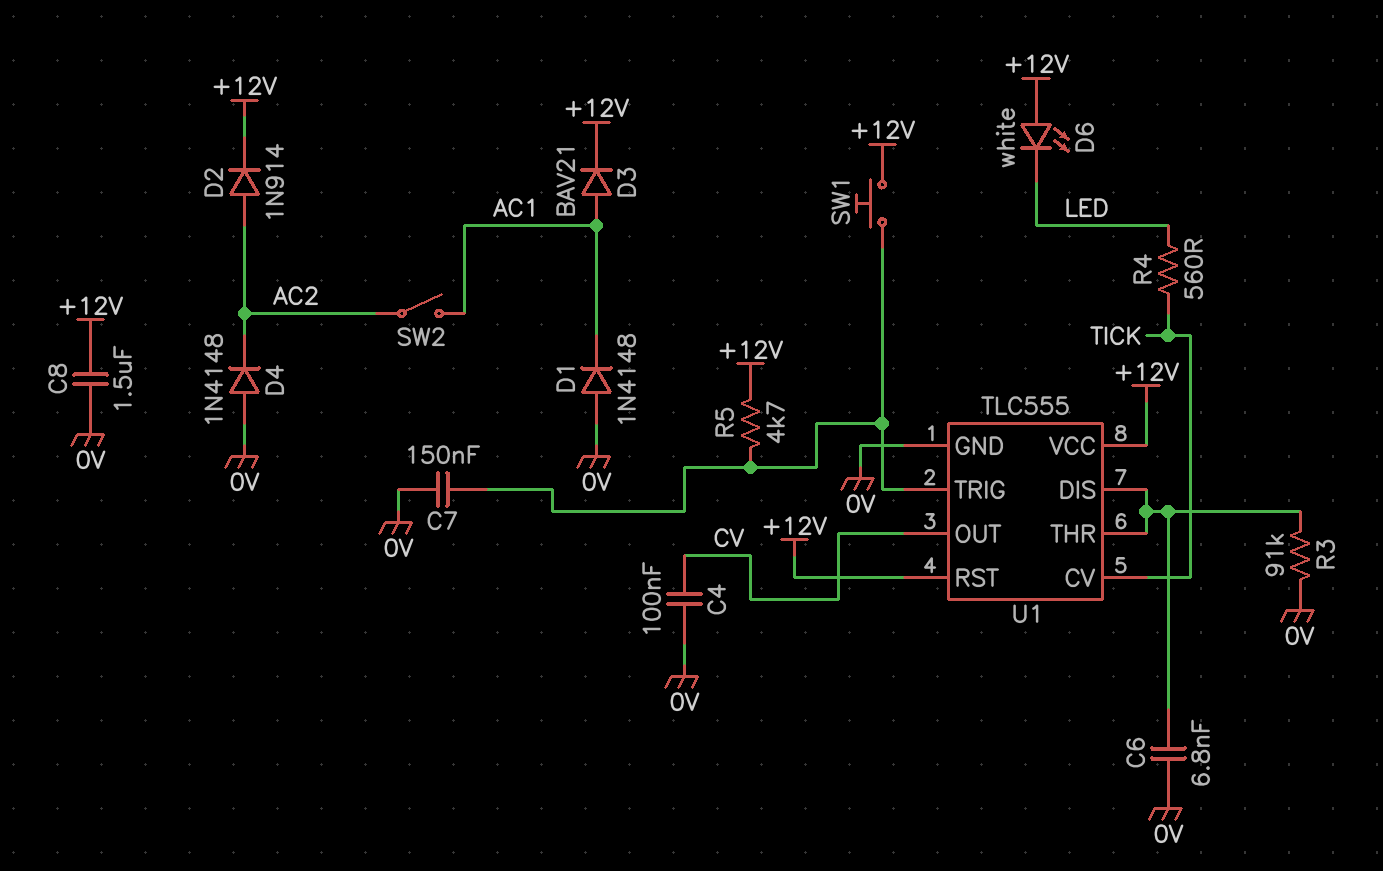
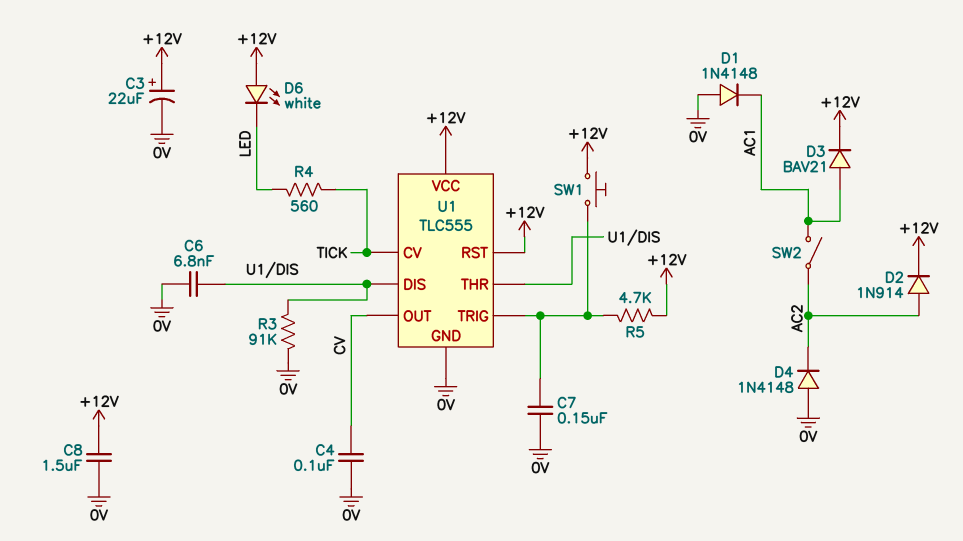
C3: none -> 22uF (plus +12V, minus 0V)

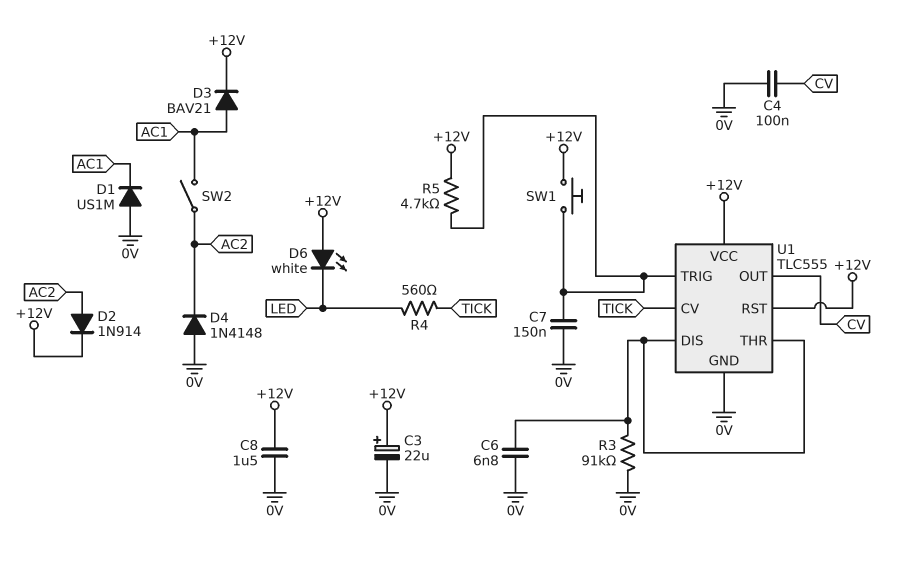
D1: diode 1N4148 (A 0V, K AC1) -> diode US1M (A 0V, K AC1)

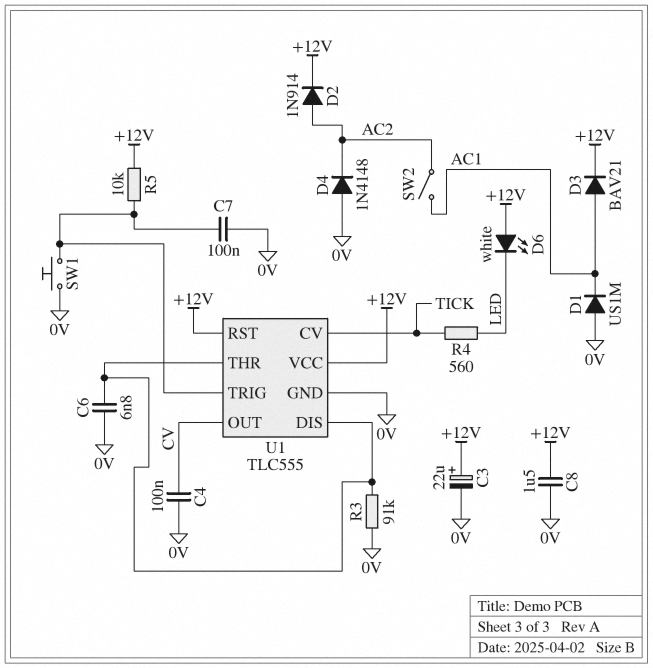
C7: 150nF (0V, U1/TRIG) -> 100nF (0V, U1/TRIG)
R5: 4.7k (+12V, U1/TRIG) -> 10k (+12V, U1/TRIG)
SW1: button (+12V, U1/TRIG) -> button (0V, U1/TRIG)

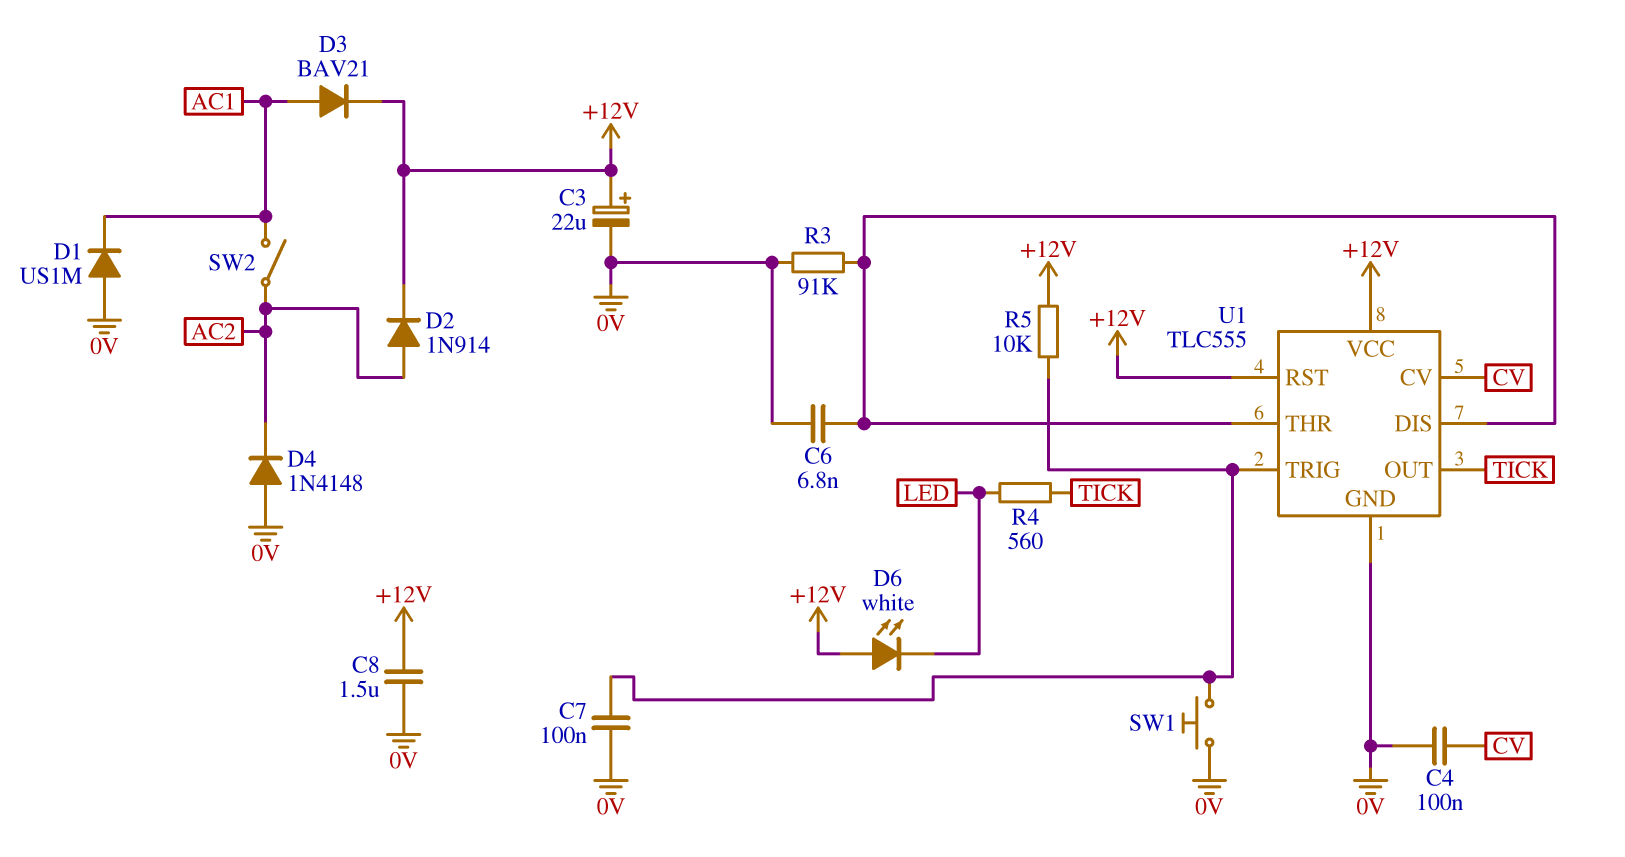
U1 pin CV: TICK -> CV
U1 pin OUT: CV -> TICK

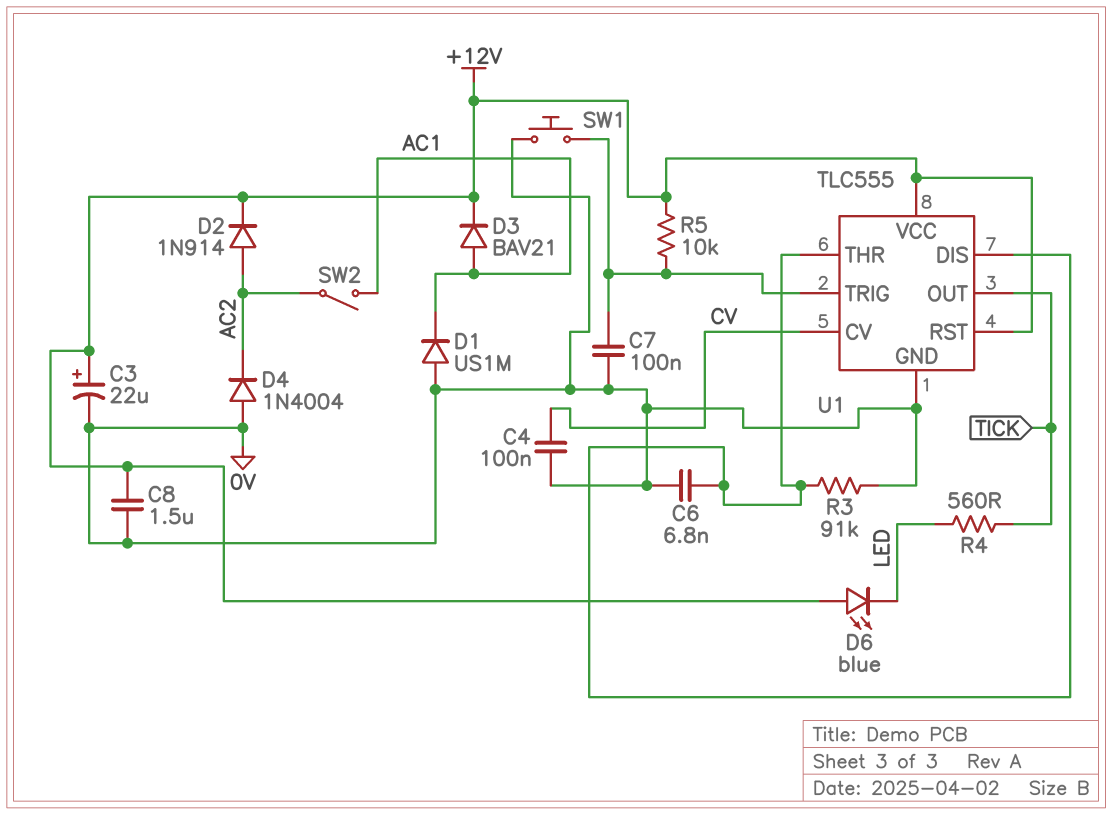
D4: diode 1N4148 (A 0V, K AC2) -> diode 1N4004 (A 0V, K AC2)
D6: LED white (A +12V, K LED) -> LED blue (A +12V, K LED)

